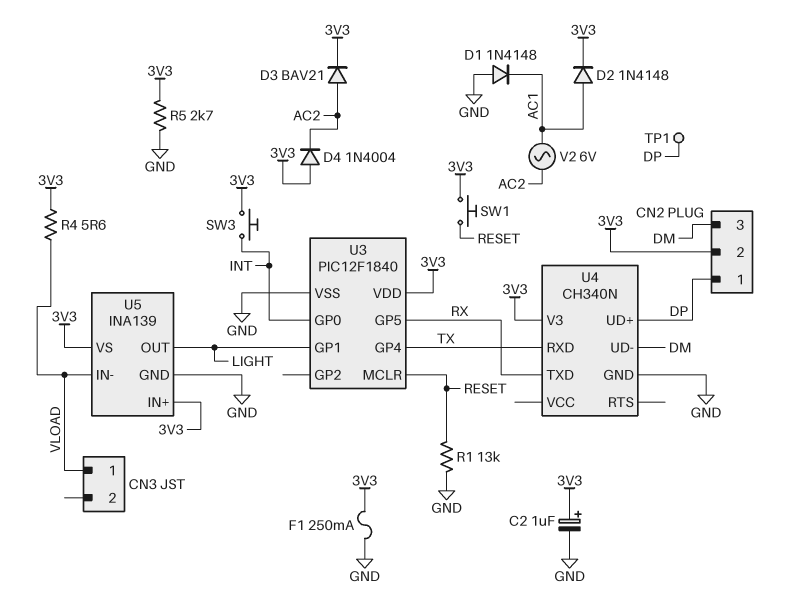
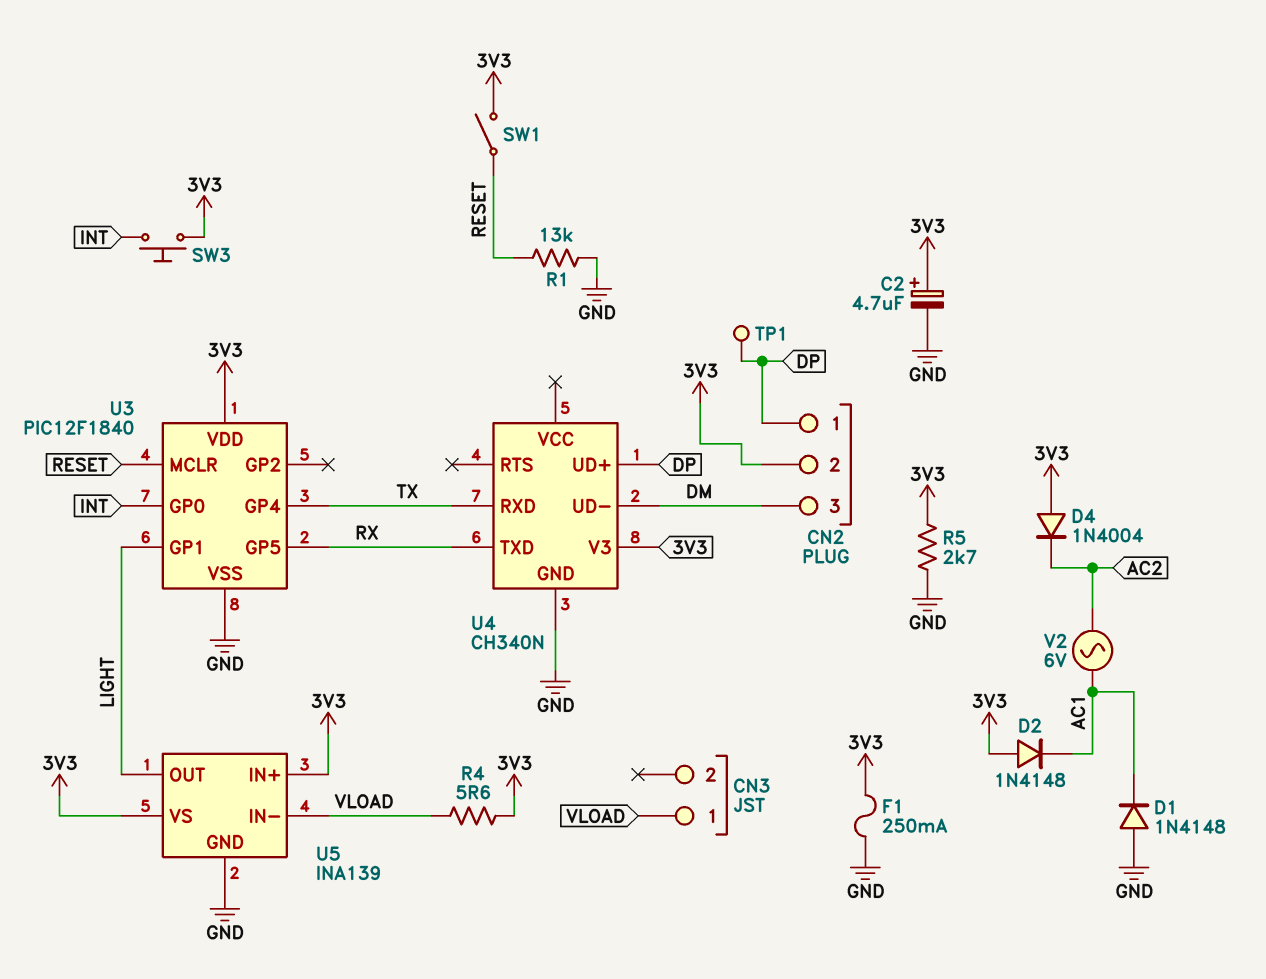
C2: 1uF (plus 3V3, minus GND) -> 4.7uF (plus 3V3, minus GND)
D2: diode 1N4148 (A AC1, K 3V3) -> diode 1N4148 (A 3V3, K AC1)
D3: diode BAV21 (A AC2, K 3V3) -> none
SW1: button (3V3, RESET) -> switch (3V3, RESET)

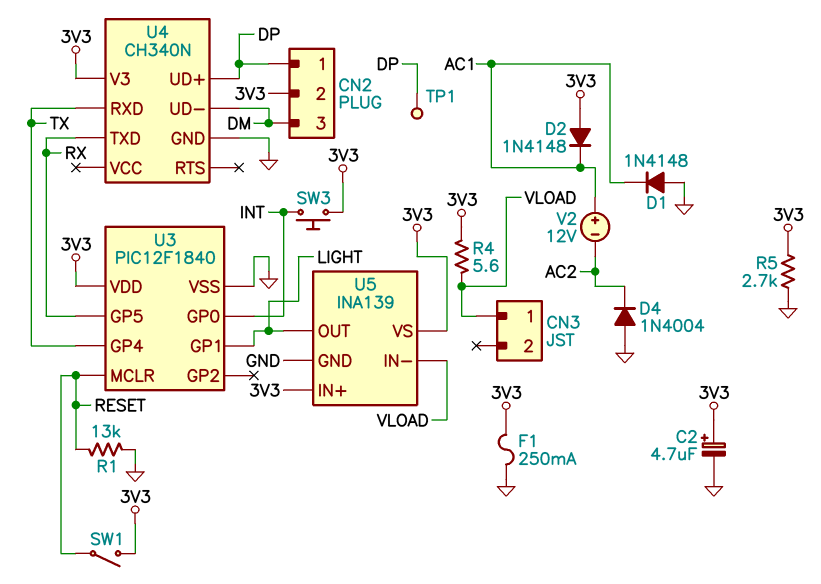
D4: diode 1N4004 (A 3V3, K AC2) -> diode 1N4004 (A GND, K AC2)
V2: AC 6V (AC1, AC2) -> 12V (plus AC1, minus AC2)

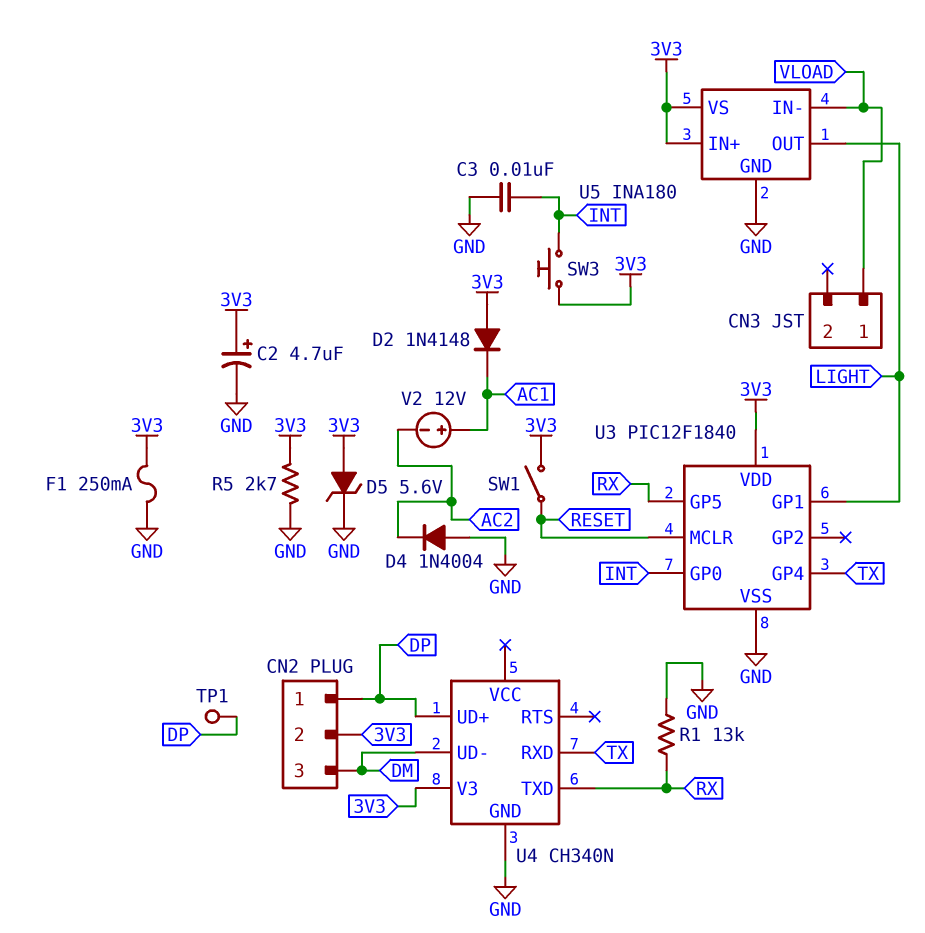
C3: none -> 10nF (GND, INT)
D1: diode 1N4148 (A GND, K AC1) -> none
D5: none -> zener 5.6V (A 3V3, K GND)
R1: 13k (GND, RESET) -> 13k (GND, RX)
R4: 5.6 (3V3, VLOAD) -> none
U5: INA139 -> INA180

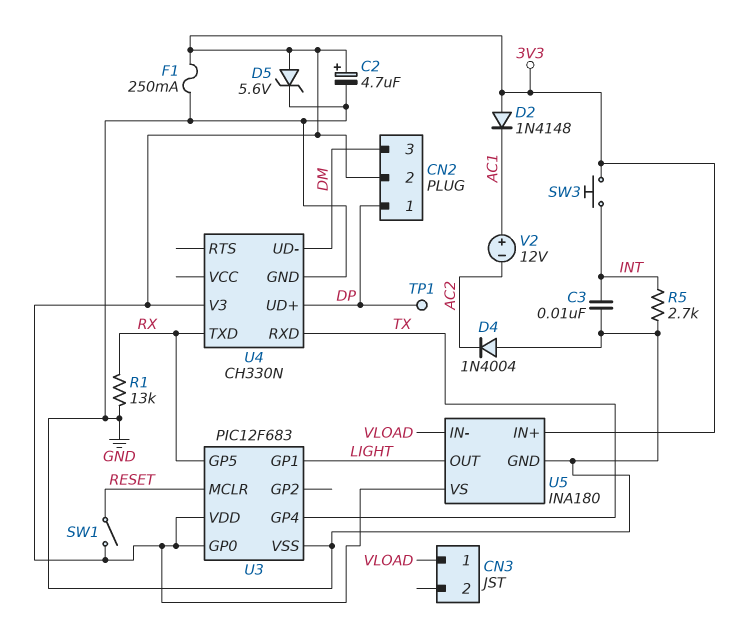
R5: 2.7k (3V3, GND) -> 2.7k (GND, INT)
U3: PIC12F1840 -> PIC12F683
U3 pin GP0: INT -> 3V3
U4: CH340N -> CH330N

